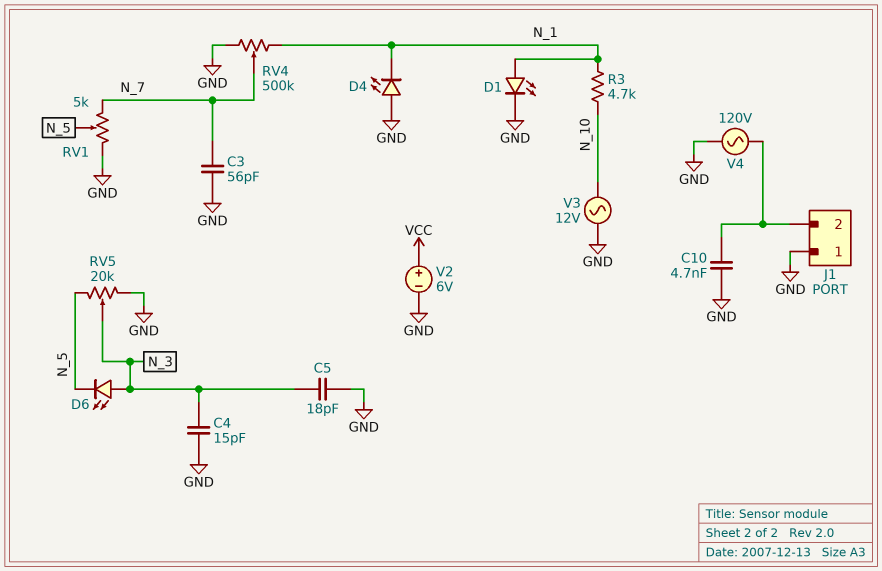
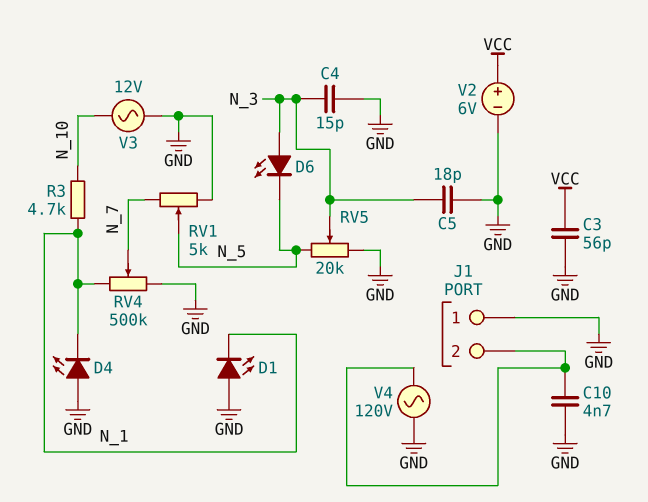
C3: 56pF (GND, N_7) -> 56pF (GND, VCC)
D1: LED (A N_1, K GND) -> LED (A GND, K N_1)

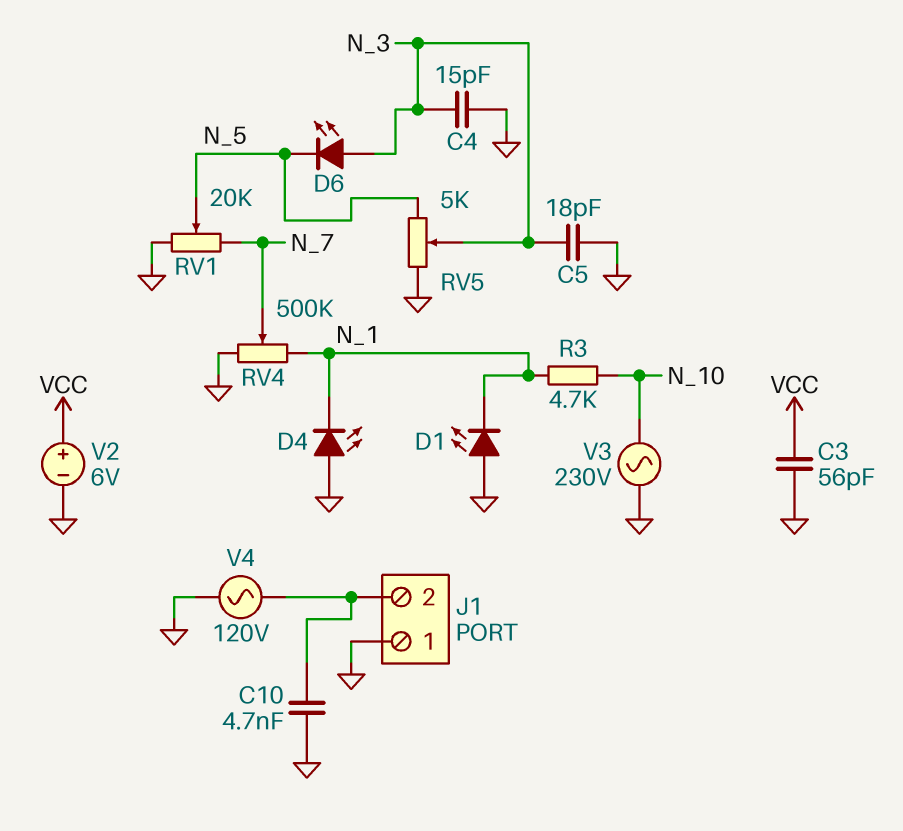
RV1: 5k (GND, N_7, wiper N_5) -> 20k (GND, N_7, wiper N_5)
RV5: 20k (GND, N_5, wiper N_3) -> 5k (GND, N_5, wiper N_3)
V3: AC 12V (GND, N_10) -> AC 230V (GND, N_10)

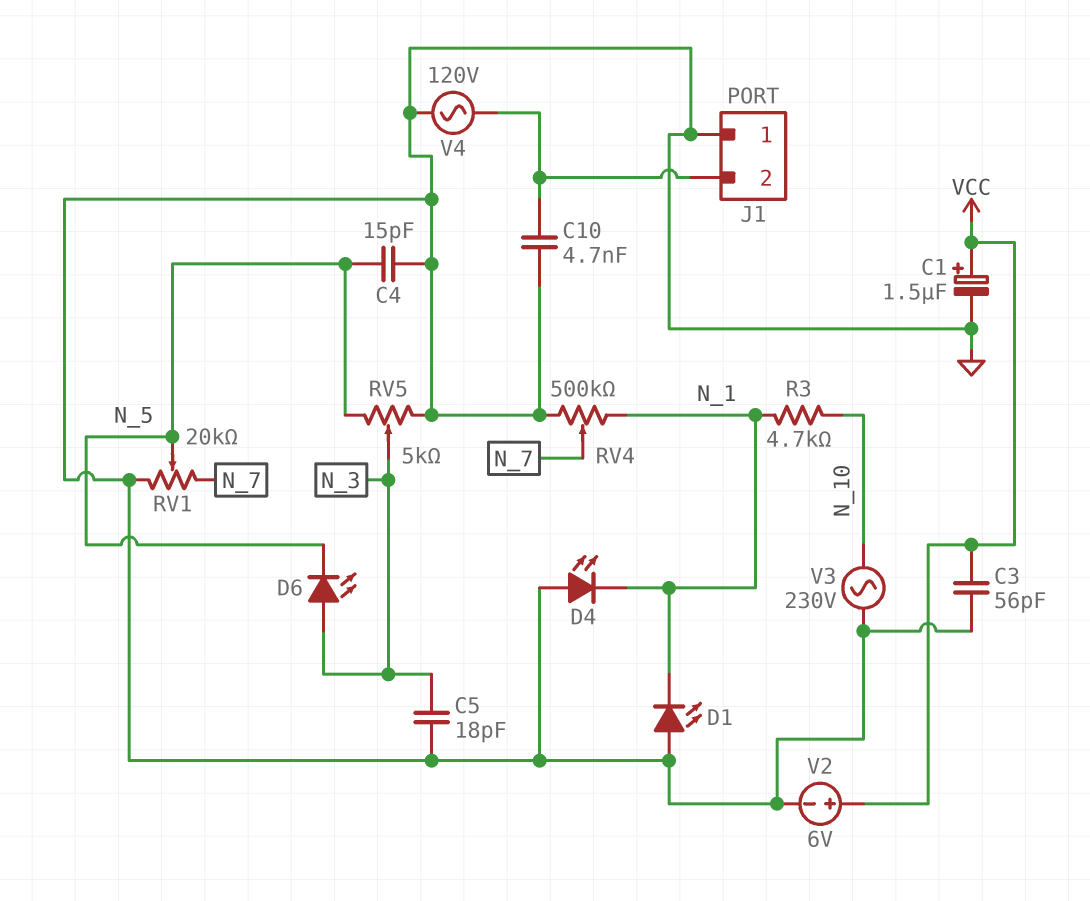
C1: none -> 1.5uF (plus VCC, minus GND)
C4: 15pF (GND, N_3) -> 15pF (GND, N_5)

